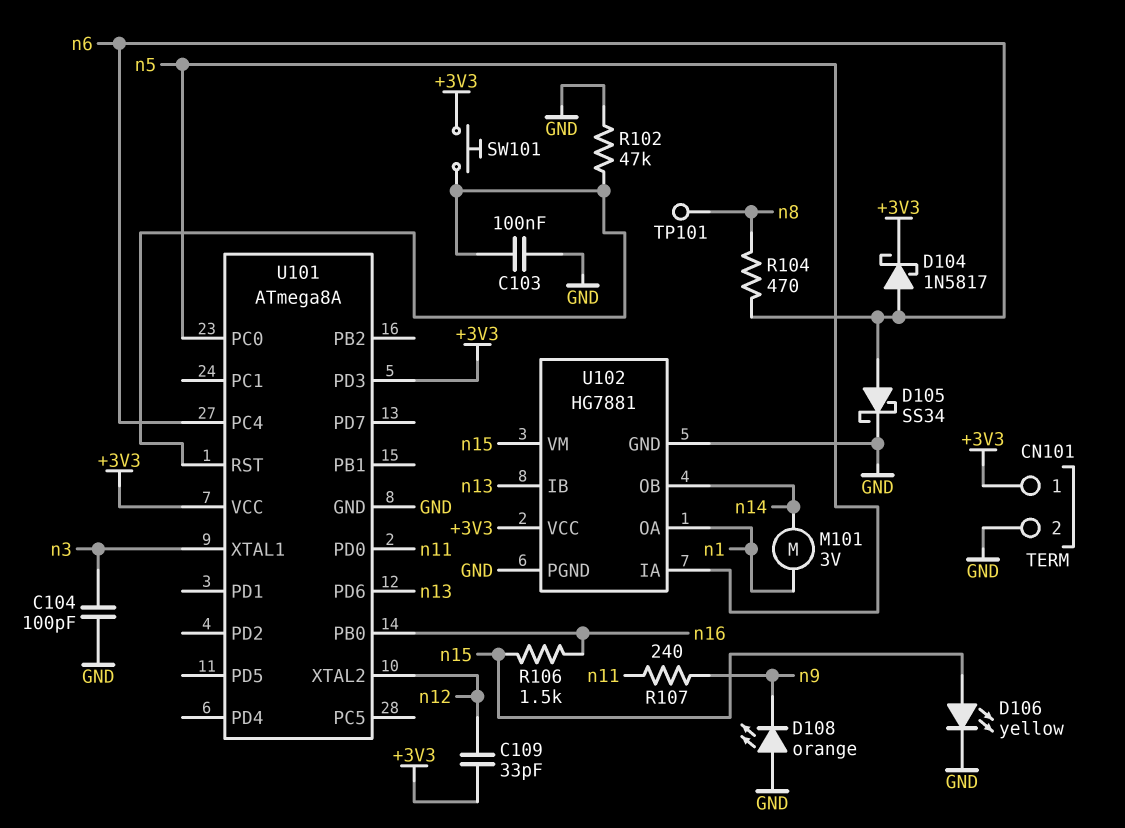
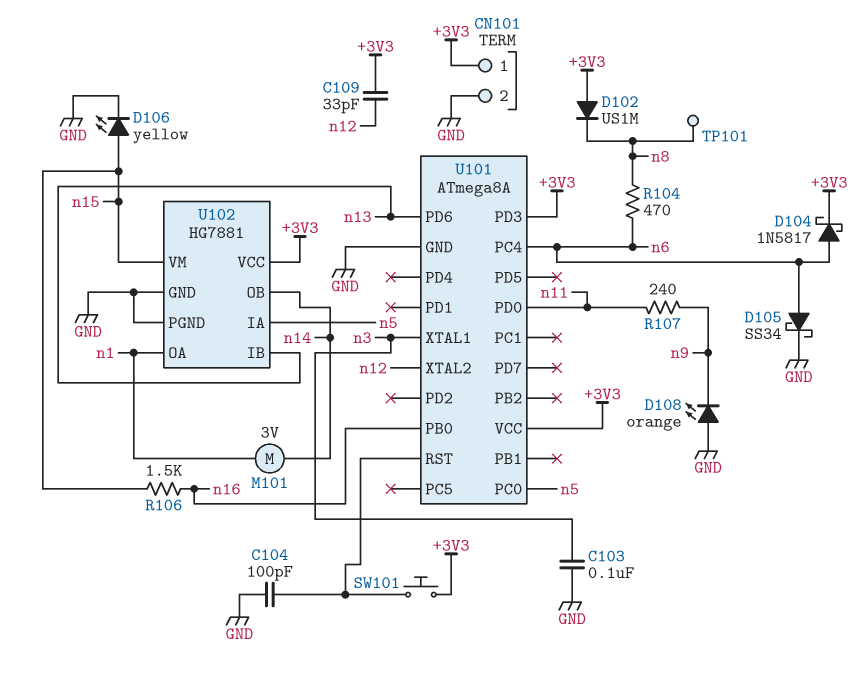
C103: 100nF (GND, U101/RST) -> 100nF (GND, n3)
C104: 100pF (GND, n3) -> 100pF (GND, U101/RST)
D102: none -> diode US1M (A +3V3, K n8)
R102: 47k (GND, U101/RST) -> none

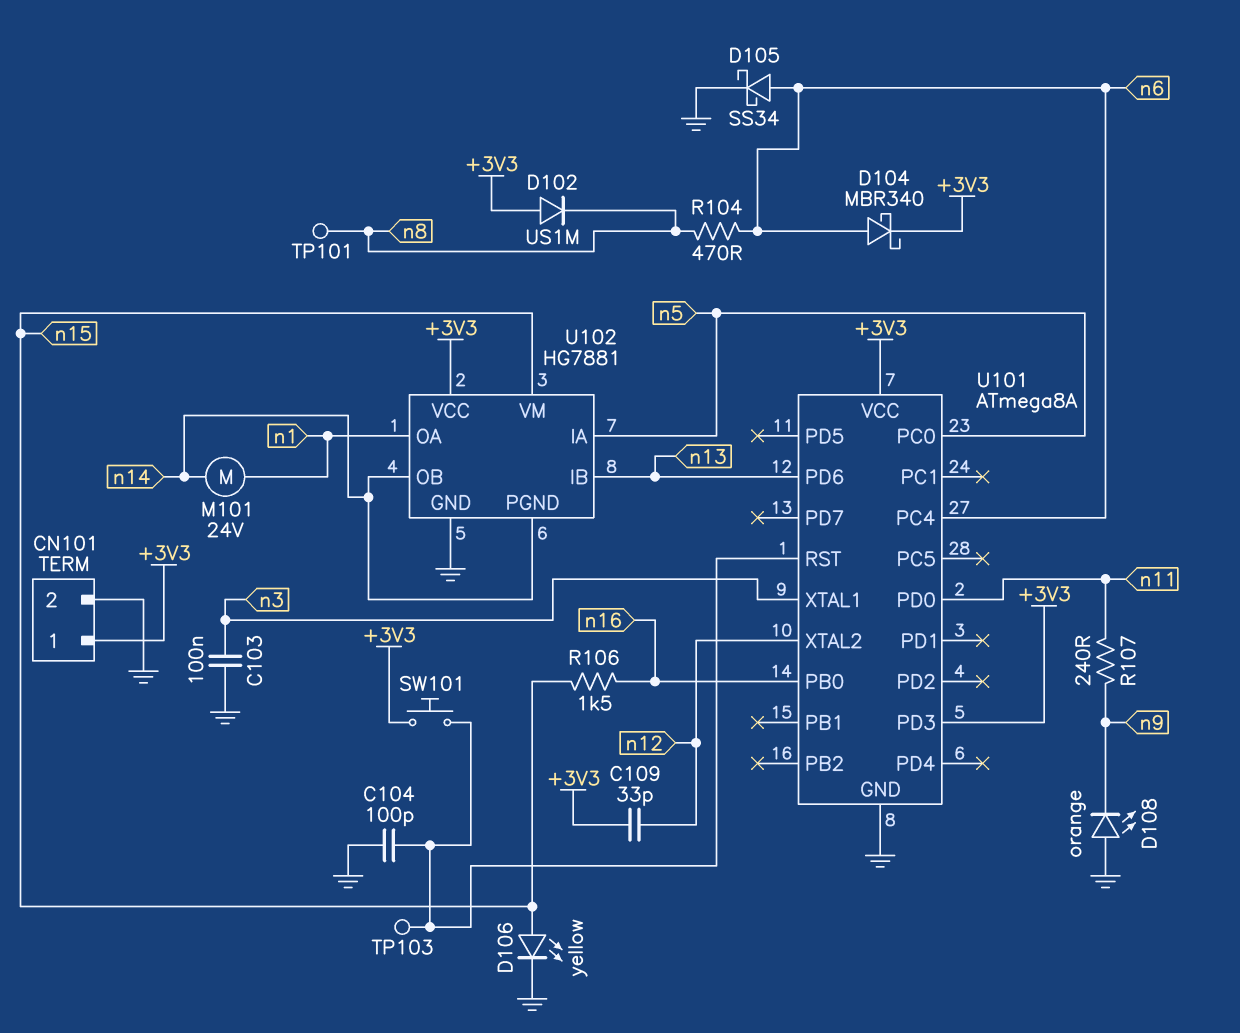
D104: schottky 1N5817 (A n6, K +3V3) -> schottky MBR340 (A n6, K +3V3)
M101: motor 3V (n1, n14) -> motor 24V (n1, n14)
TP103: none -> test point (U101/RST)
U102 pin PGND: GND -> n14

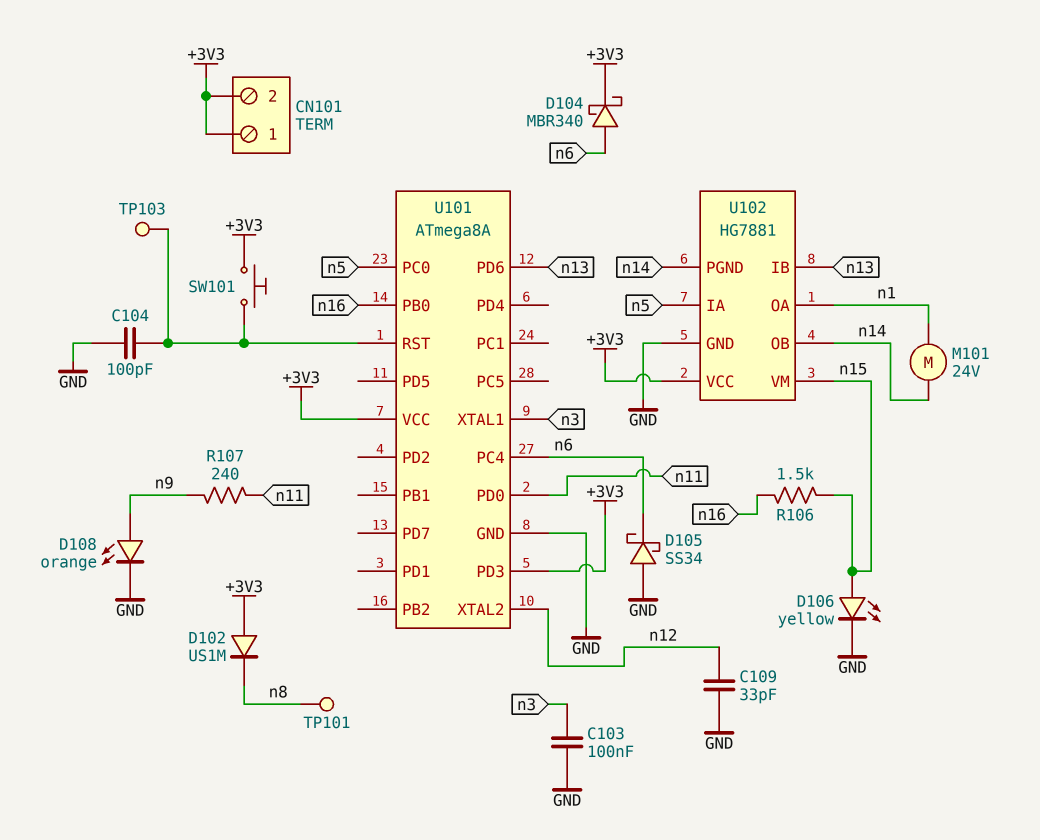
C109: 33pF (+3V3, n12) -> 33pF (GND, n12)
CN101 pin 2: GND -> +3V3
D105: schottky SS34 (A n6, K GND) -> schottky SS34 (A GND, K n6)
D108: LED orange (A GND, K n9) -> LED orange (A n9, K GND)
R104: 470 (n6, n8) -> none

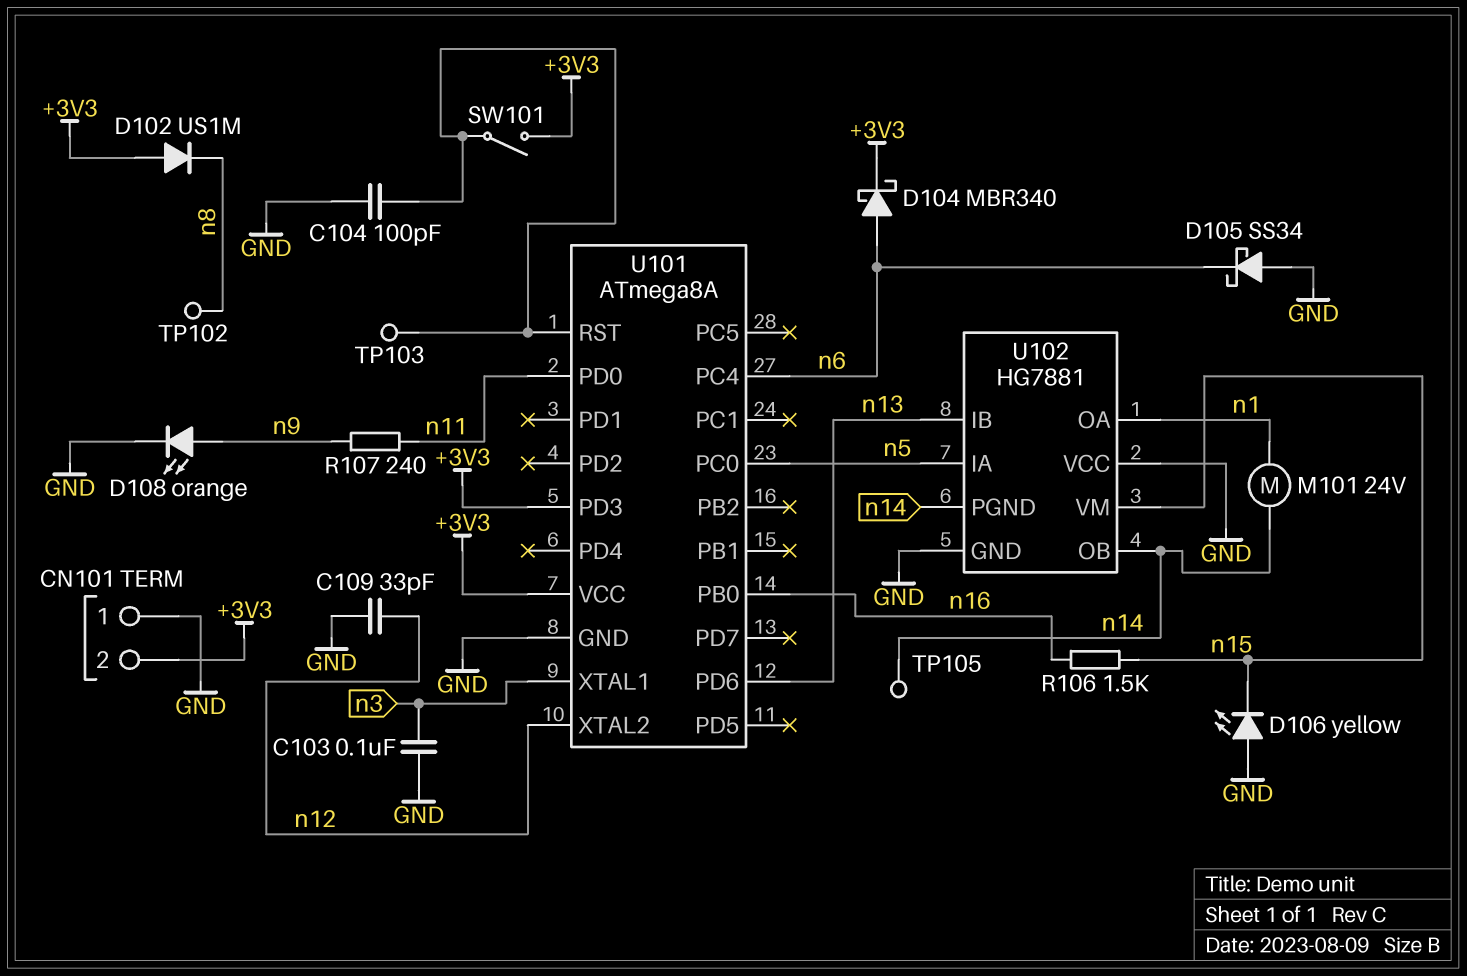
CN101 pin 1: +3V3 -> GND
D106: LED yellow (A n15, K GND) -> LED yellow (A GND, K n15)
SW101: button (+3V3, U101/RST) -> switch (+3V3, U101/RST)
TP101: test point (n8) -> none
TP102: none -> test point (n8)
TP105: none -> test point (n14)
U102 pin VCC: +3V3 -> GND

